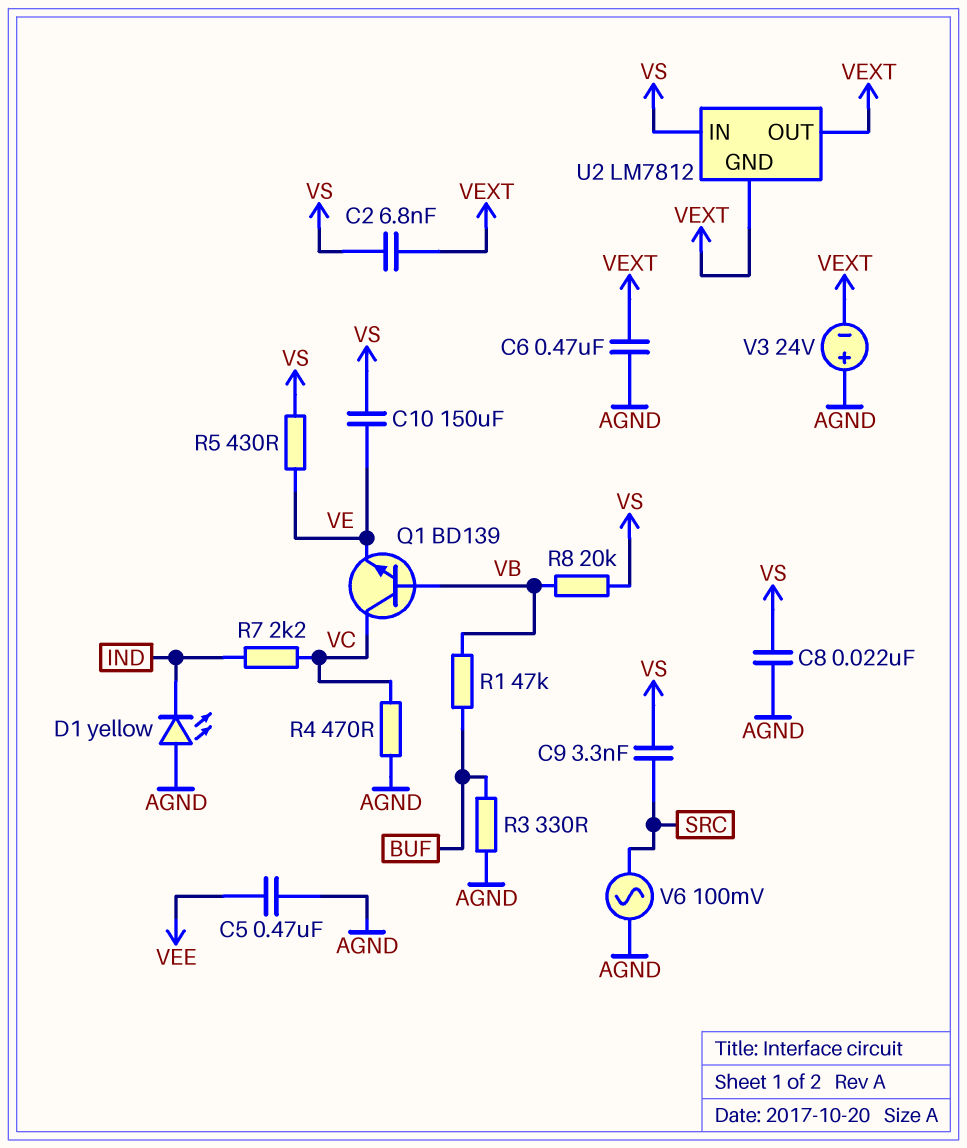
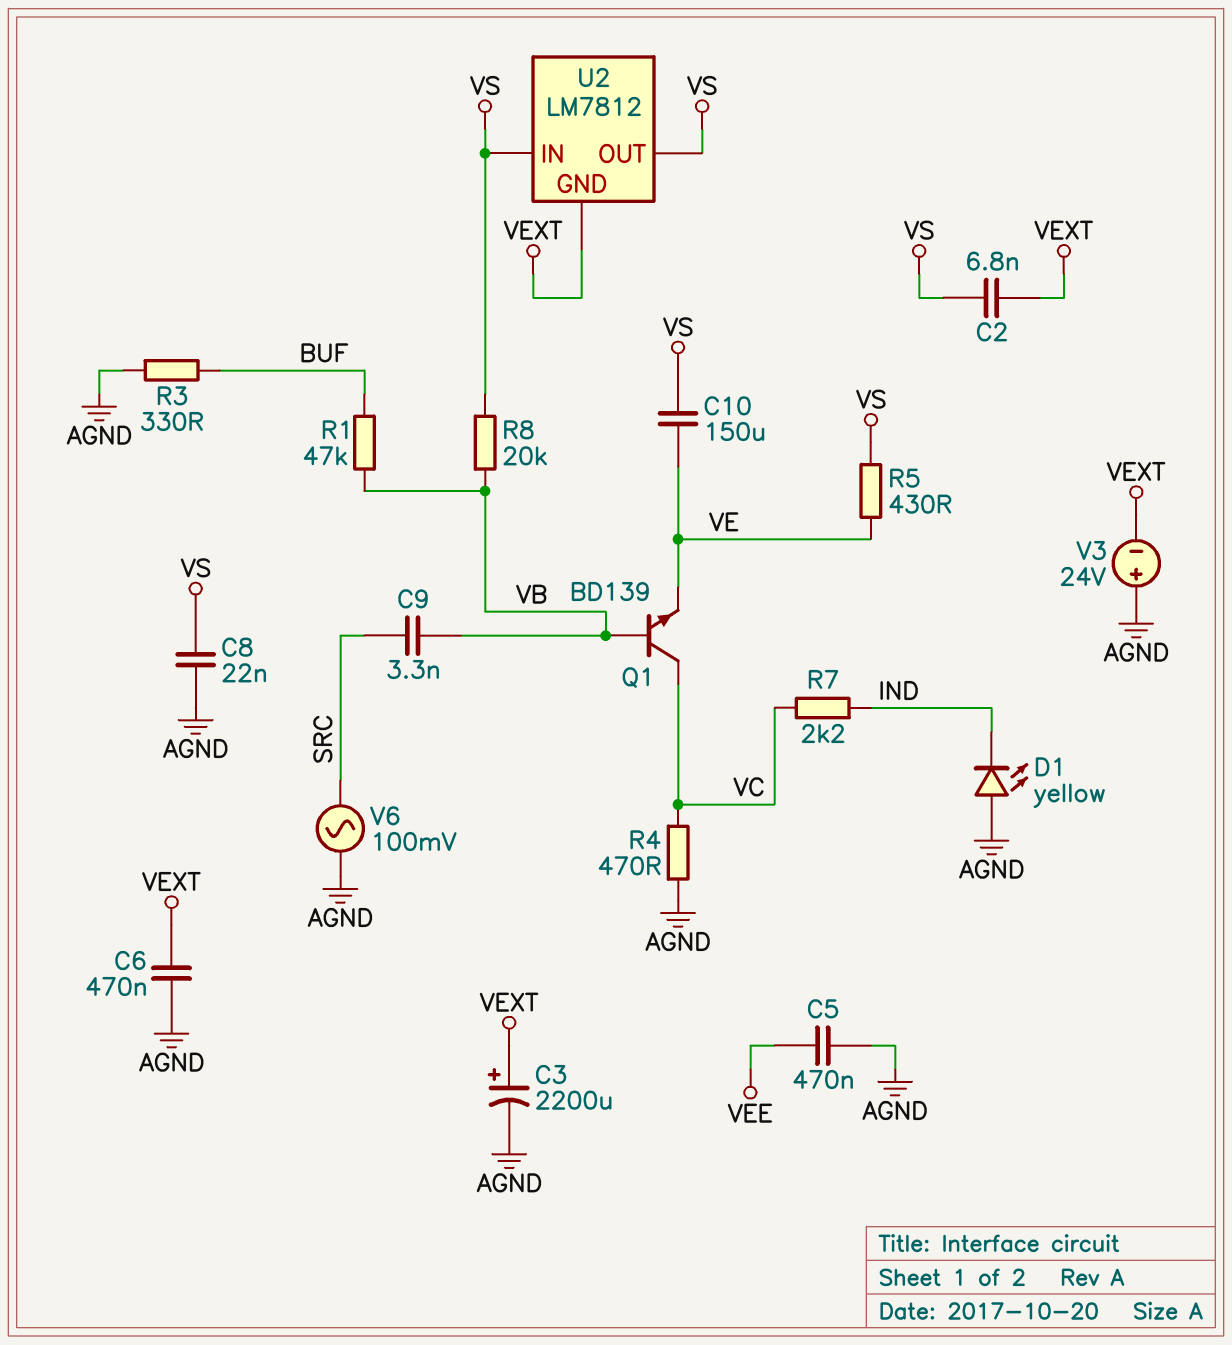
C3: none -> 2200uF (plus VEXT, minus AGND)
C9: 3.3nF (SRC, VS) -> 3.3nF (SRC, VB)
U2 pin OUT: VEXT -> VS

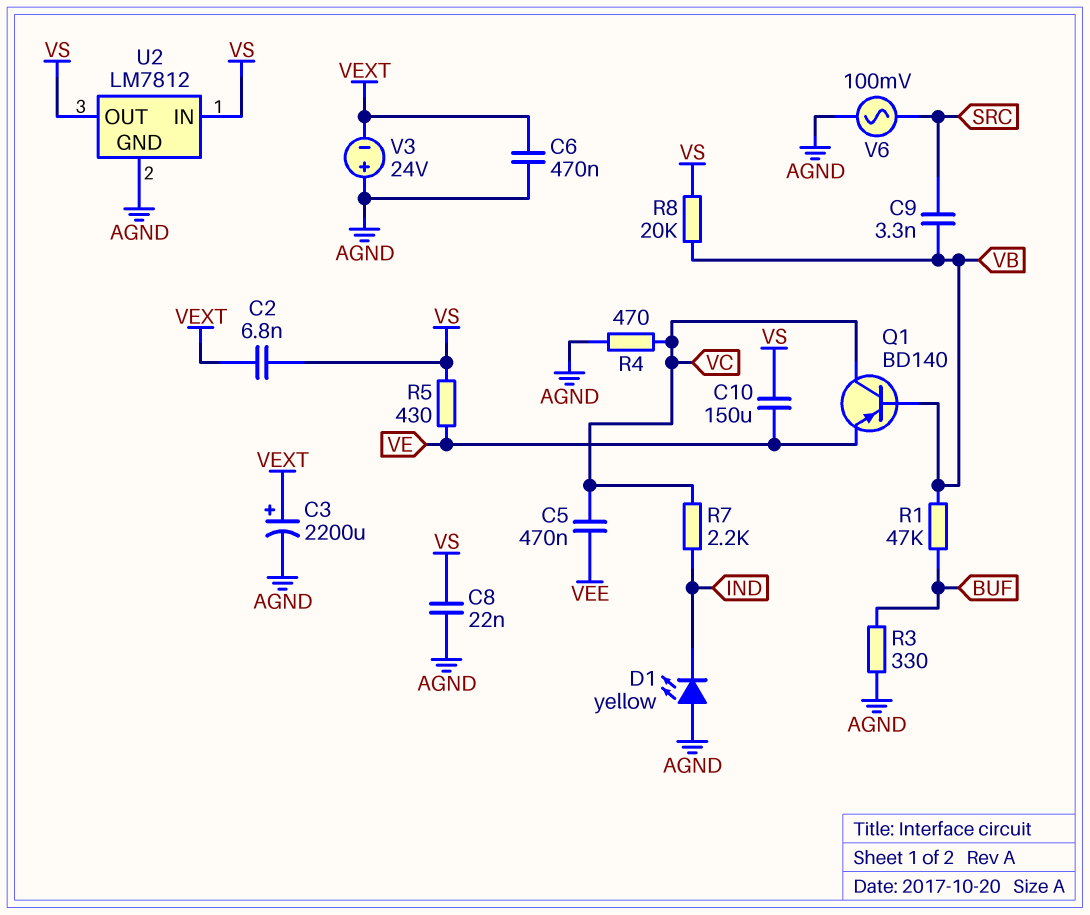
C5: 470nF (AGND, VEE) -> 470nF (VC, VEE)
Q1: NPN BD139 (B VB, C VC, E VE) -> PNP BD140 (B VB, C VC, E VE)
U2 pin GND: VEXT -> AGND

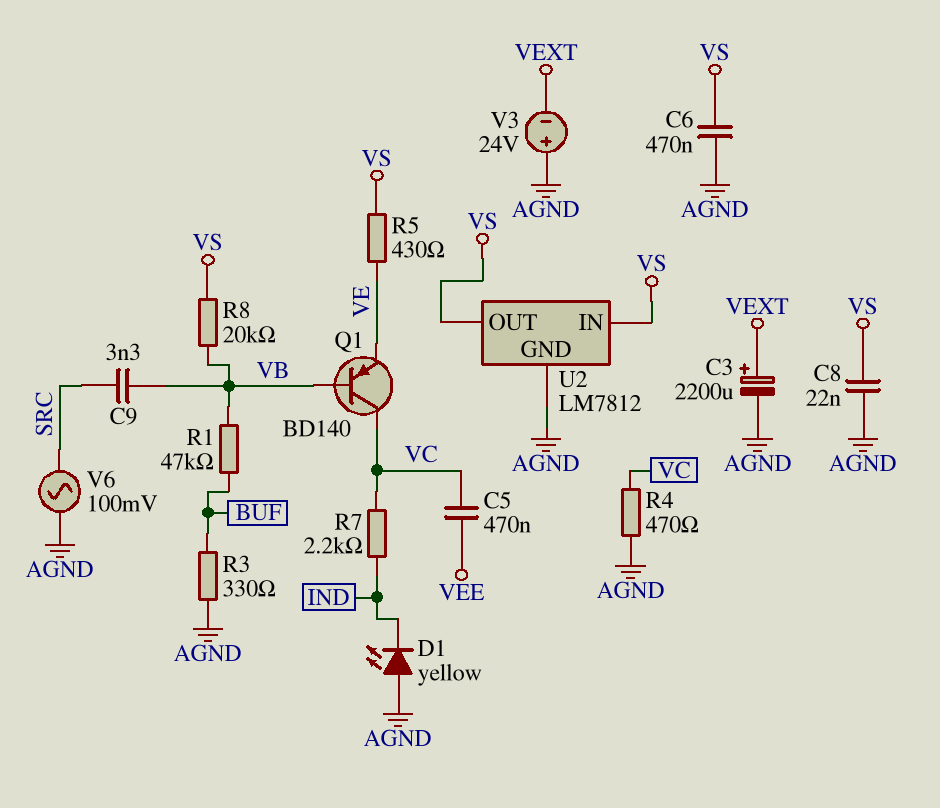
C2: 6.8nF (VEXT, VS) -> none
C6: 470nF (AGND, VEXT) -> 470nF (AGND, VS)
C10: 150uF (VE, VS) -> none

